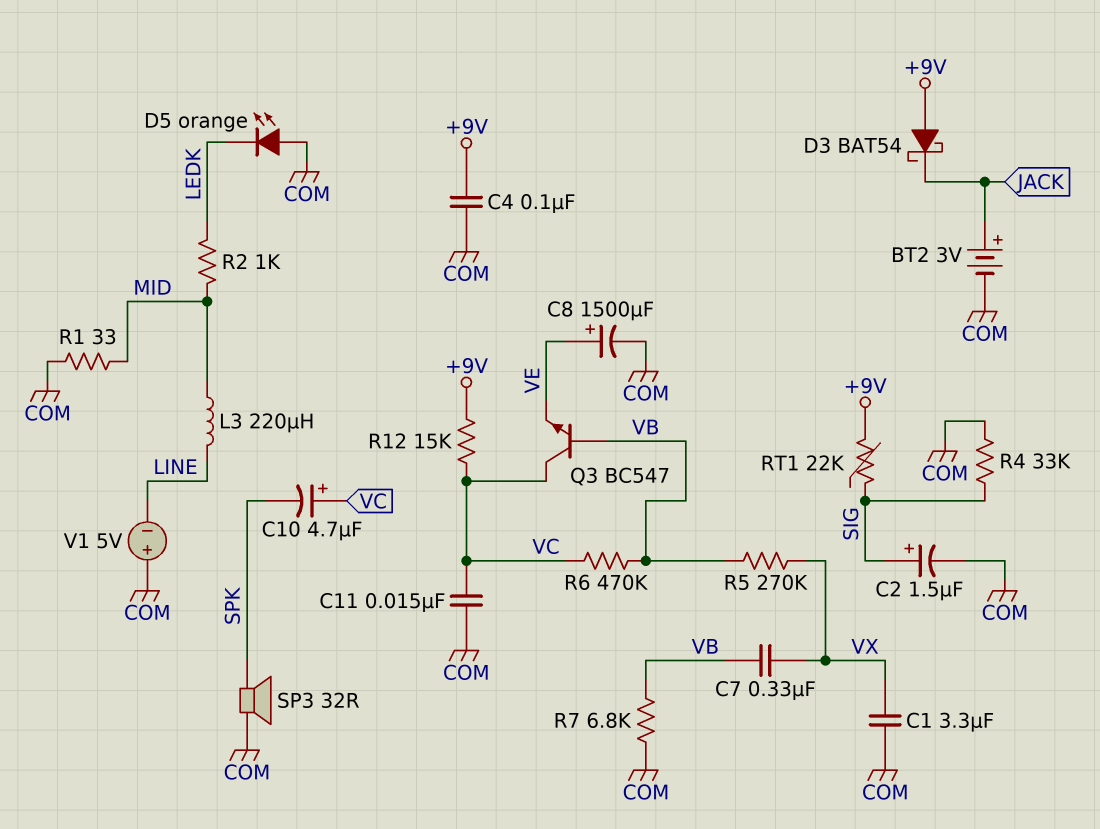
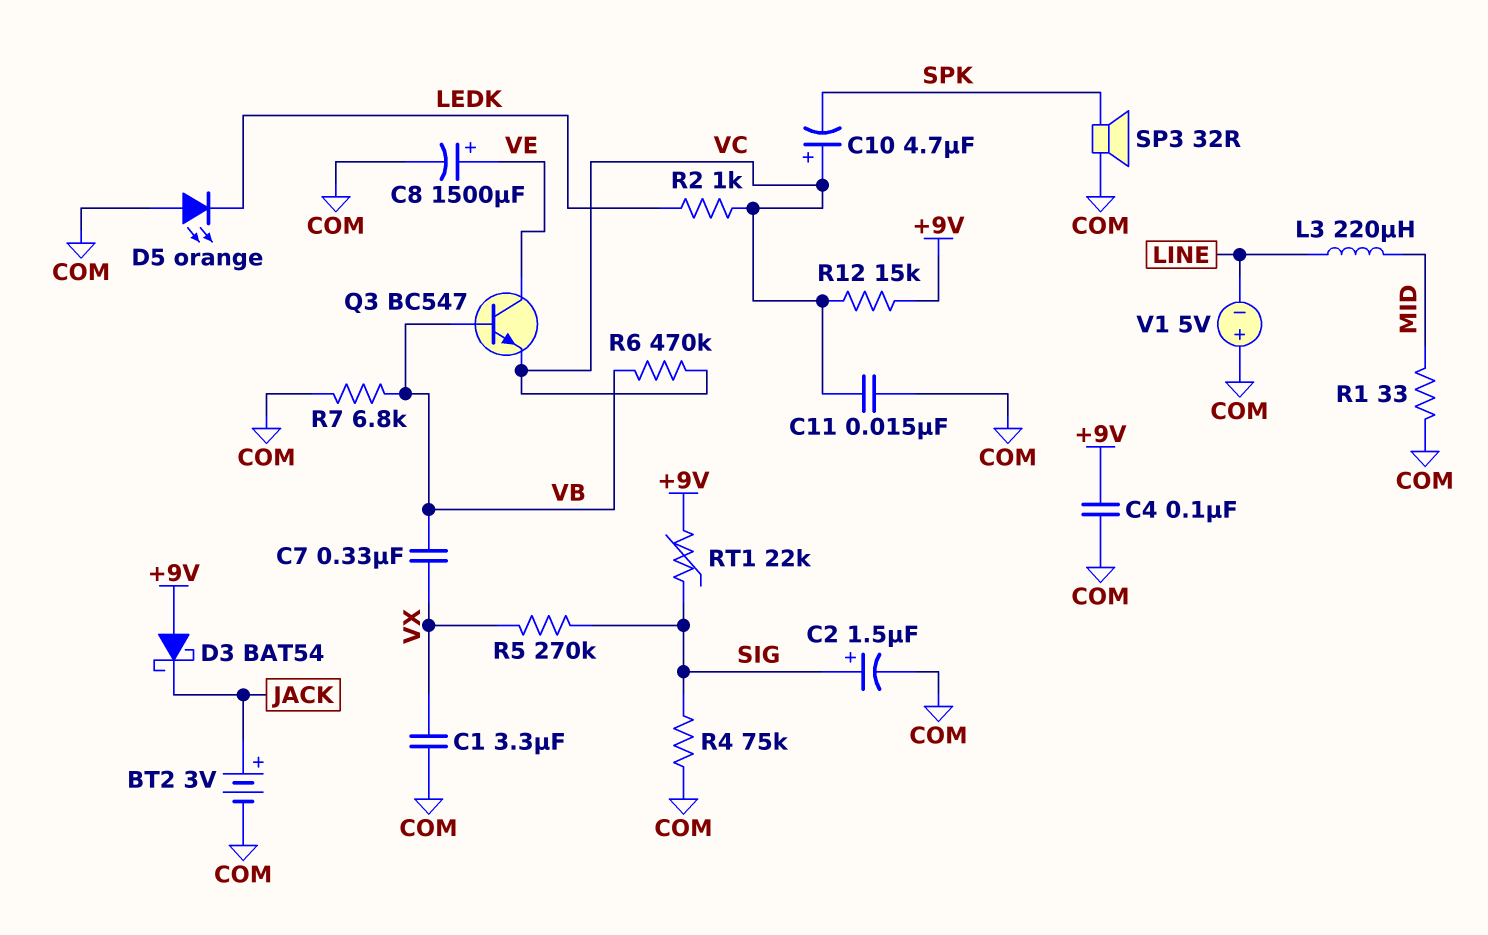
Q3: NPN BC547 (B VB, C VC, E VE) -> NPN BC547 (B VB, C VE, E VC)
R2: 1k (LEDK, MID) -> 1k (LEDK, VC)
R4: 33k (COM, SIG) -> 75k (COM, SIG)
R5: 270k (VB, VX) -> 270k (SIG, VX)

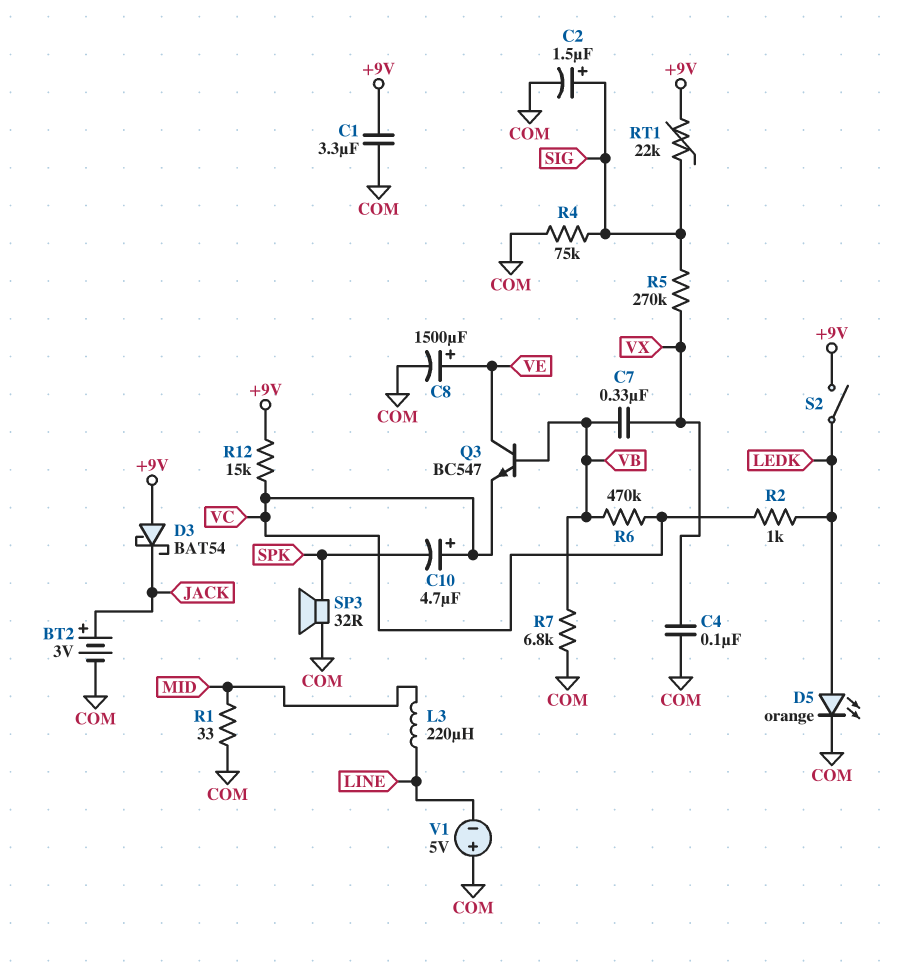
C1: 3.3uF (COM, VX) -> 3.3uF (+9V, COM)
C4: 100nF (+9V, COM) -> 100nF (COM, VX)
C11: 15nF (COM, VC) -> none
D5: LED orange (A COM, K LEDK) -> LED orange (A LEDK, K COM)
S2: none -> switch (+9V, LEDK)

